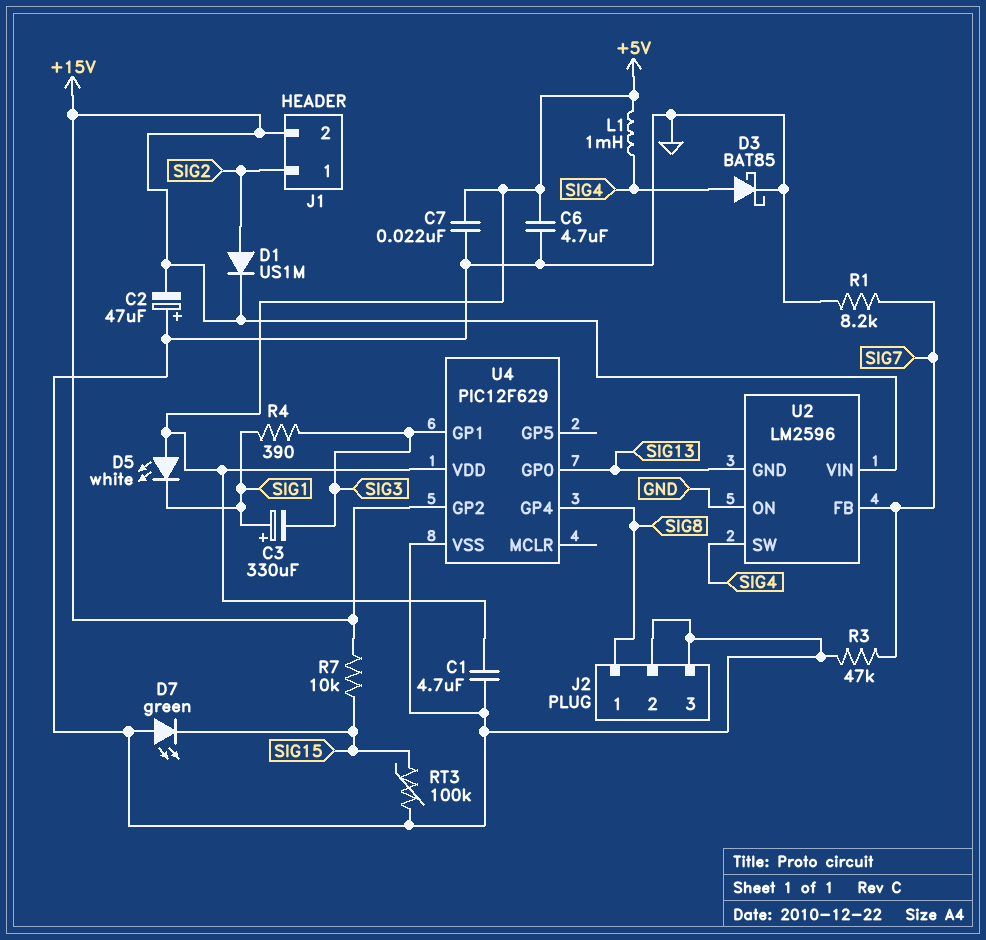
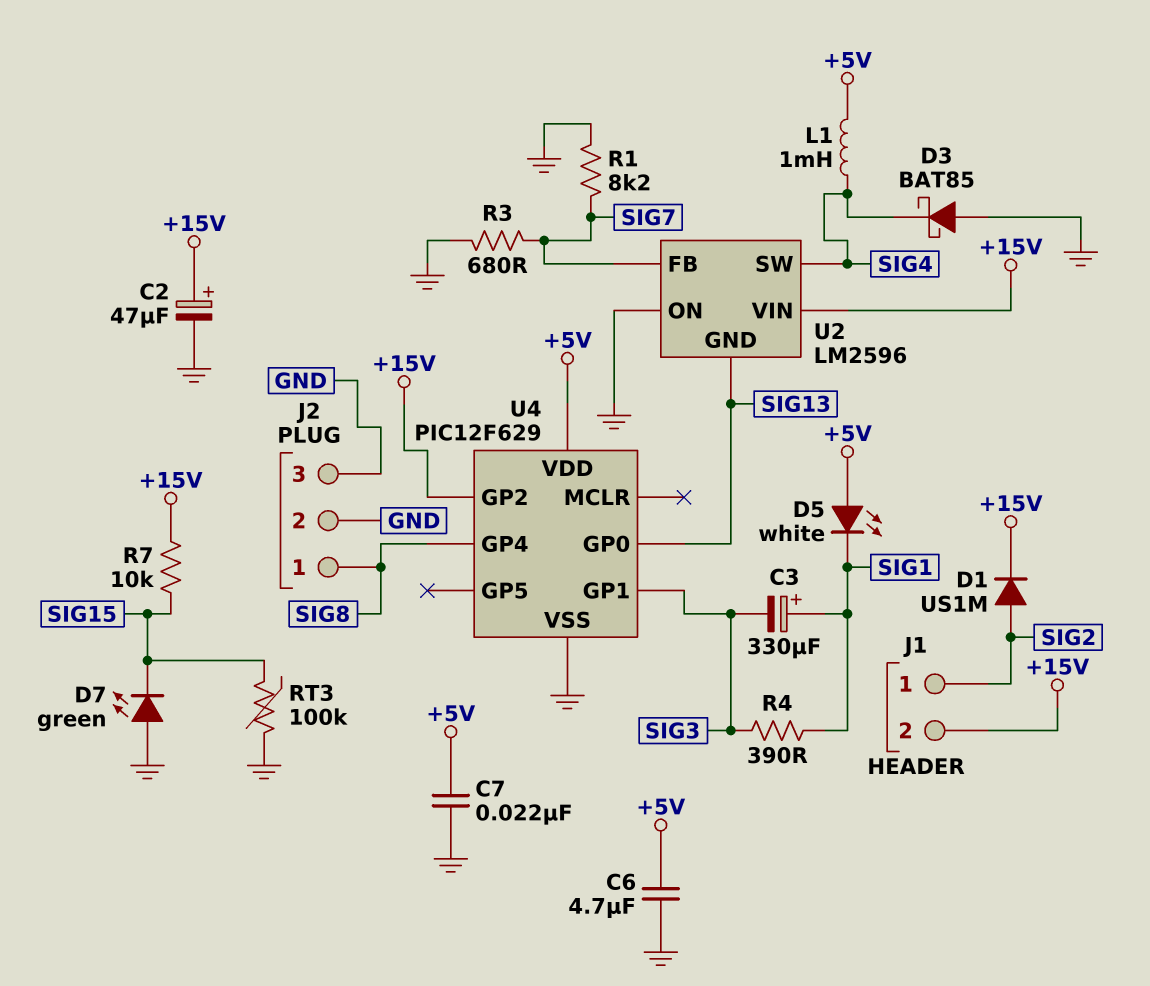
C1: 4.7uF (+5V, GND) -> none
C2: 47uF (plus GND, minus +15V) -> 47uF (plus +15V, minus GND)
D3: schottky BAT85 (A SIG4, K GND) -> schottky BAT85 (A GND, K SIG4)
R3: 47k (GND, SIG7) -> 680 (GND, SIG7)

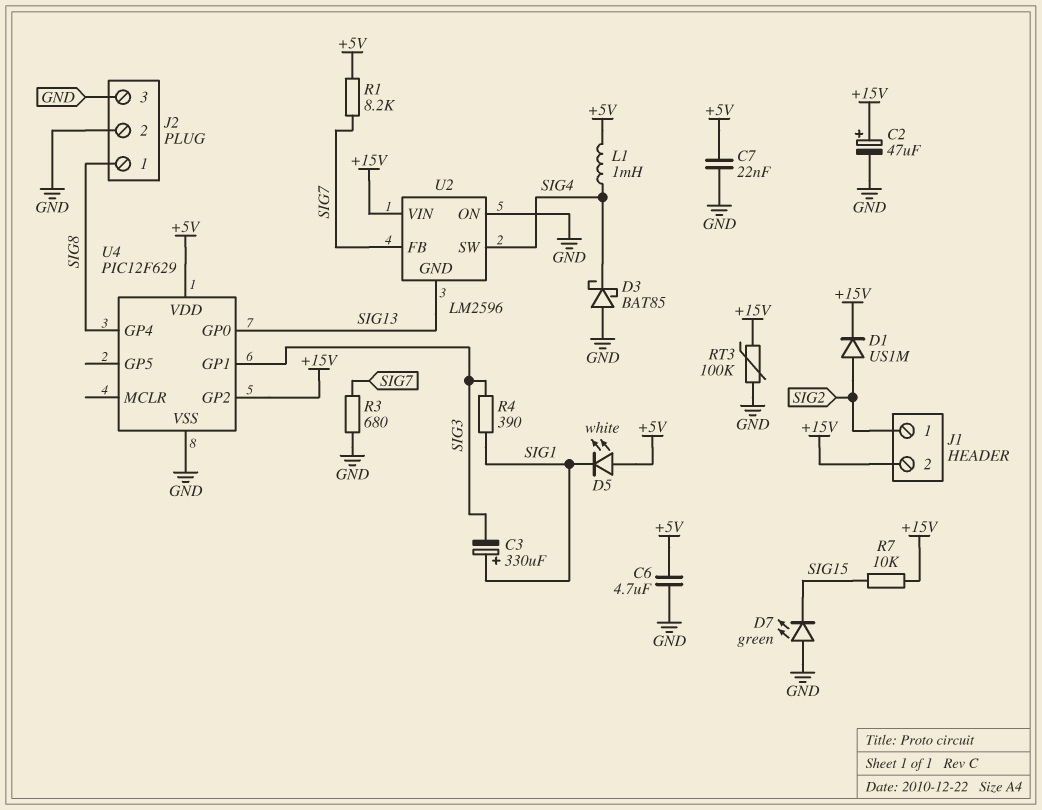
R1: 8.2k (GND, SIG7) -> 8.2k (+5V, SIG7)
RT3: 100k (GND, SIG15) -> 100k (+15V, GND)

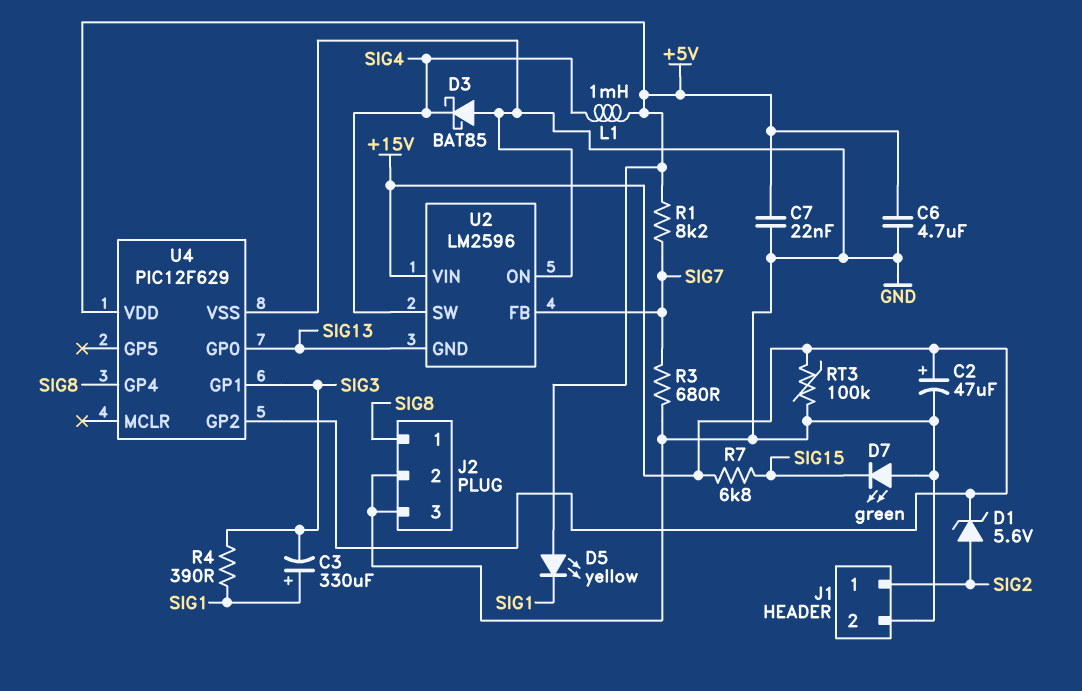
D1: diode US1M (A SIG2, K +15V) -> zener 5.6V (A SIG2, K +15V)
D5: LED white (A +5V, K SIG1) -> LED yellow (A +5V, K SIG1)
J1 pin 2: +15V -> GND
R7: 10k (+15V, SIG15) -> 6.8k (+15V, SIG15)

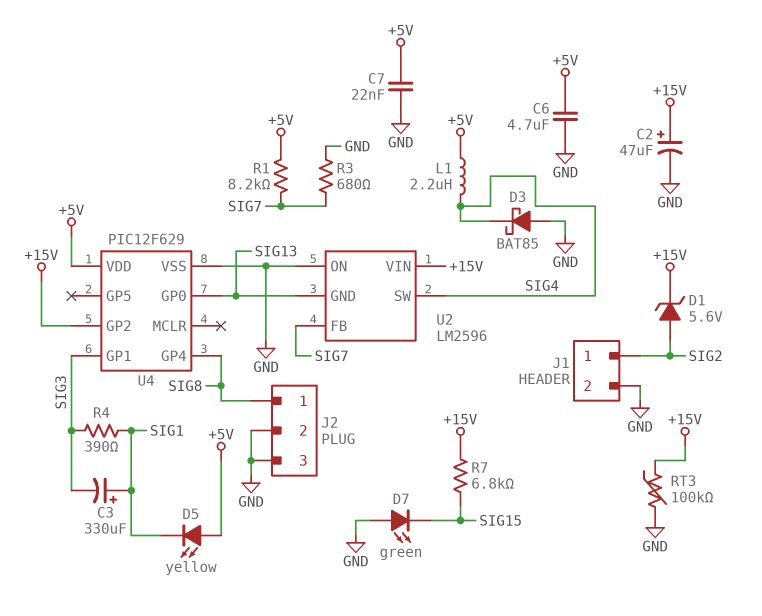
L1: 1mH (+5V, SIG4) -> 2.2uH (+5V, SIG4)

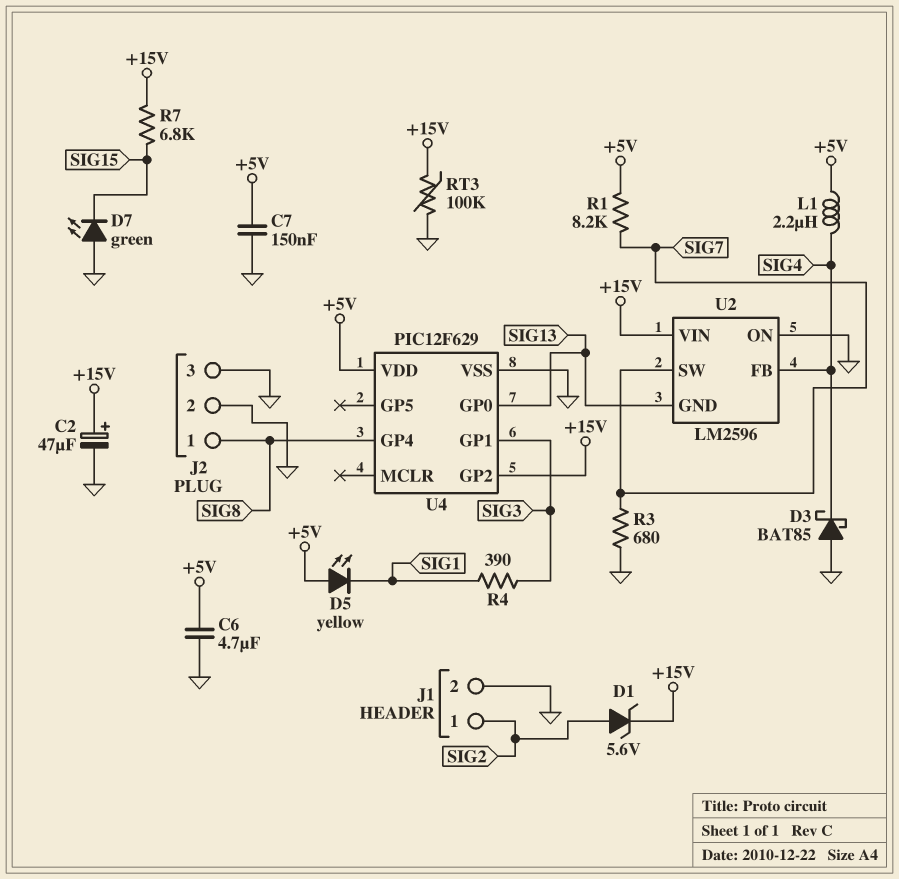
C3: 330uF (plus SIG1, minus SIG3) -> none
C7: 22nF (+5V, GND) -> 150nF (+5V, GND)
U2 pin FB: SIG7 -> SIG4
U2 pin SW: SIG4 -> SIG7

